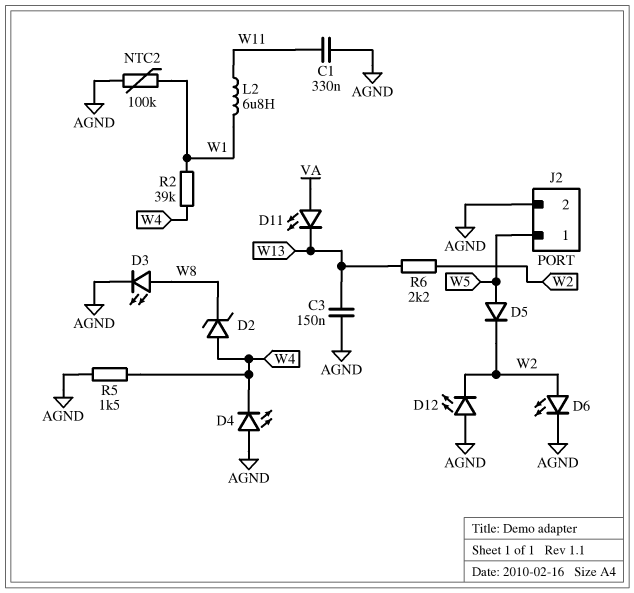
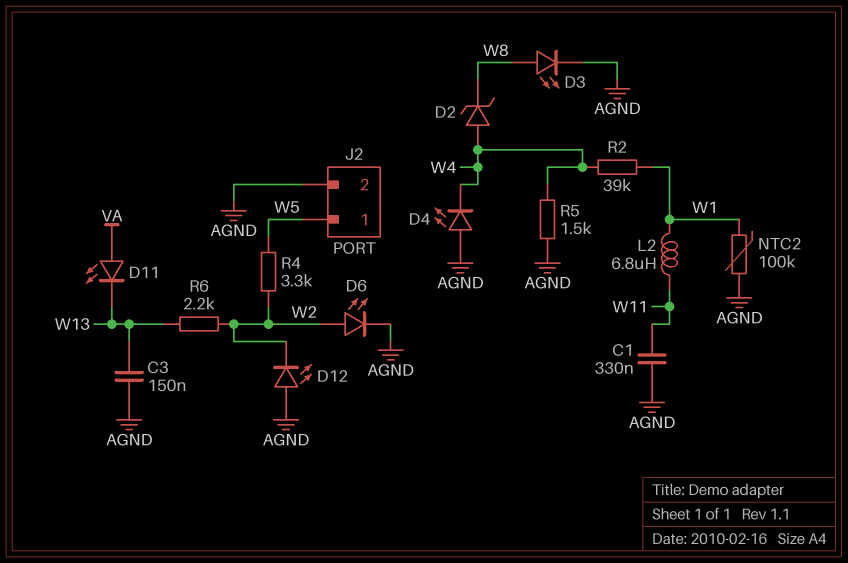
D5: diode (A W5, K W2) -> none
R4: none -> 3.3k (W2, W5)

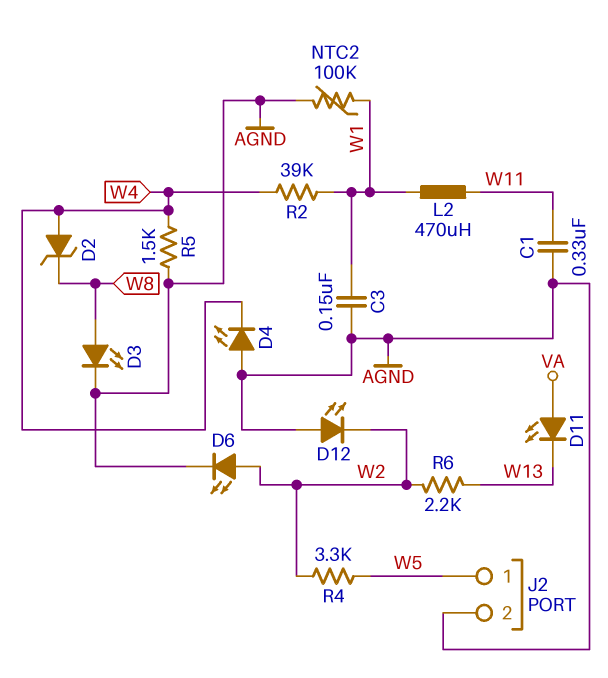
C3: 150nF (AGND, W13) -> 150nF (AGND, W1)
L2: 6.8uH (W1, W11) -> 470uH (W1, W11)

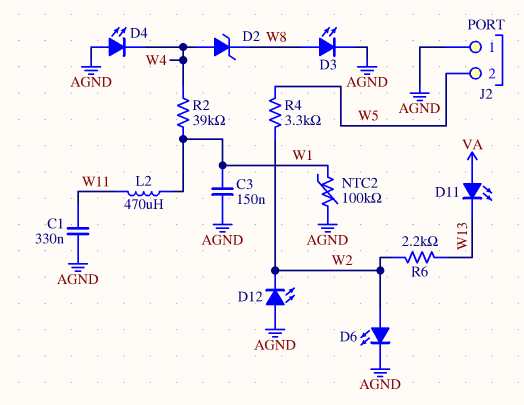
J2 pin 1: W5 -> AGND
J2 pin 2: AGND -> W5
R5: 1.5k (AGND, W4) -> none

